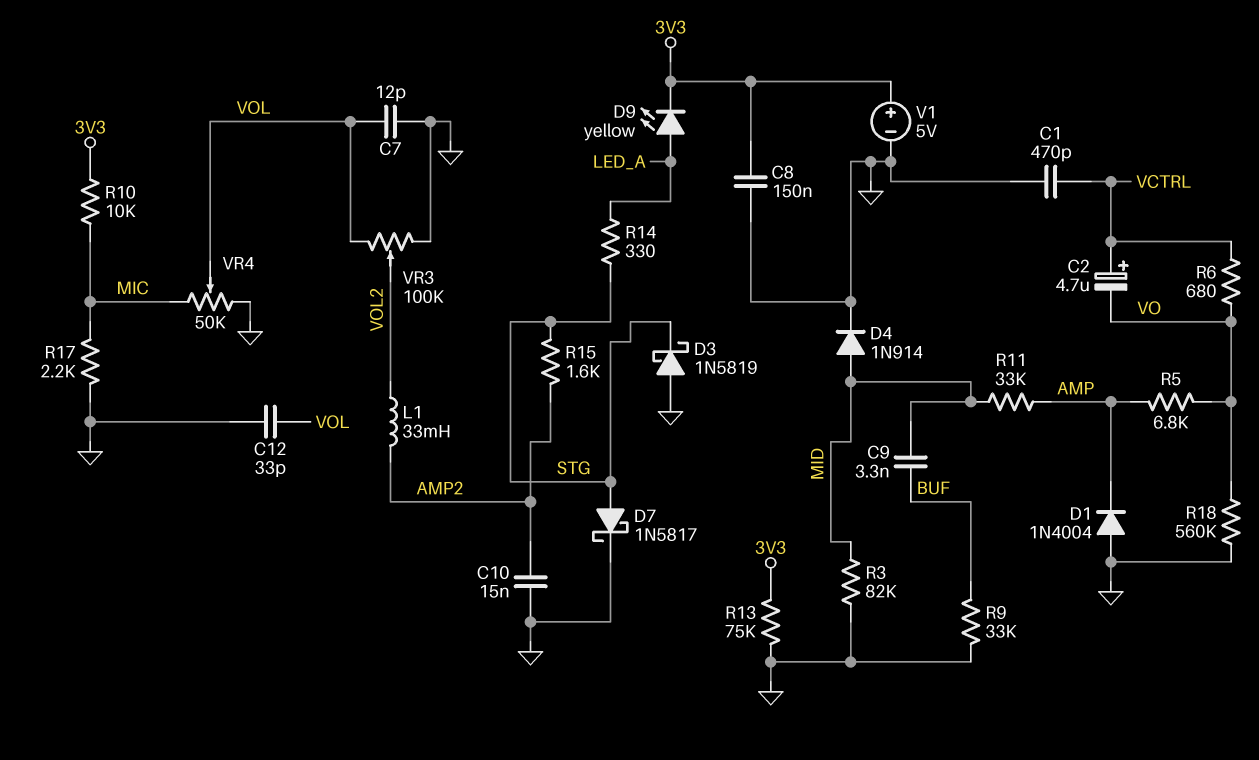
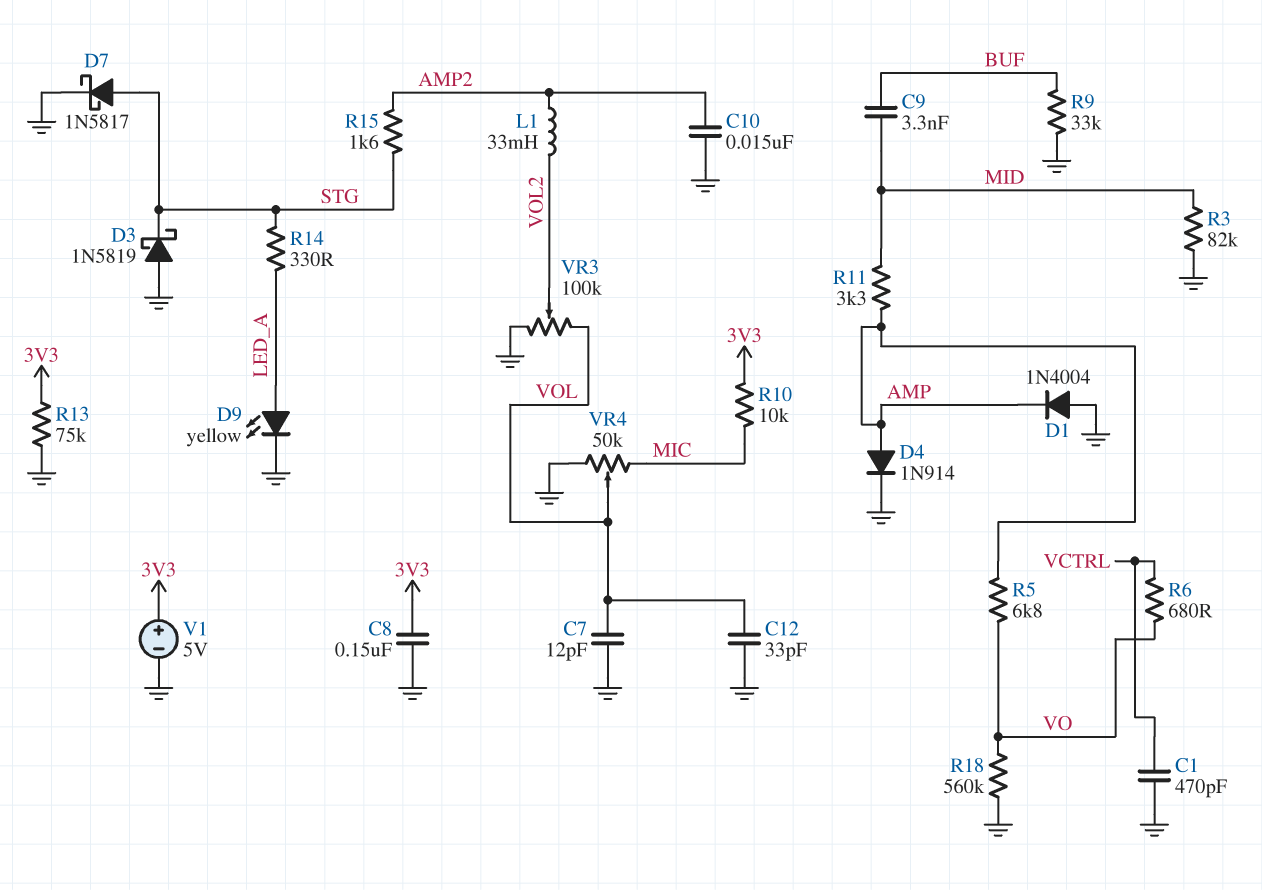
C2: 4.7uF (plus VCTRL, minus VO) -> none
D4: diode 1N914 (A MID, K GND) -> diode 1N914 (A AMP, K GND)
D9: LED yellow (A LED_A, K 3V3) -> LED yellow (A LED_A, K GND)
R11: 33k (AMP, MID) -> 3.3k (AMP, MID)
R17: 2.2k (GND, MIC) -> none

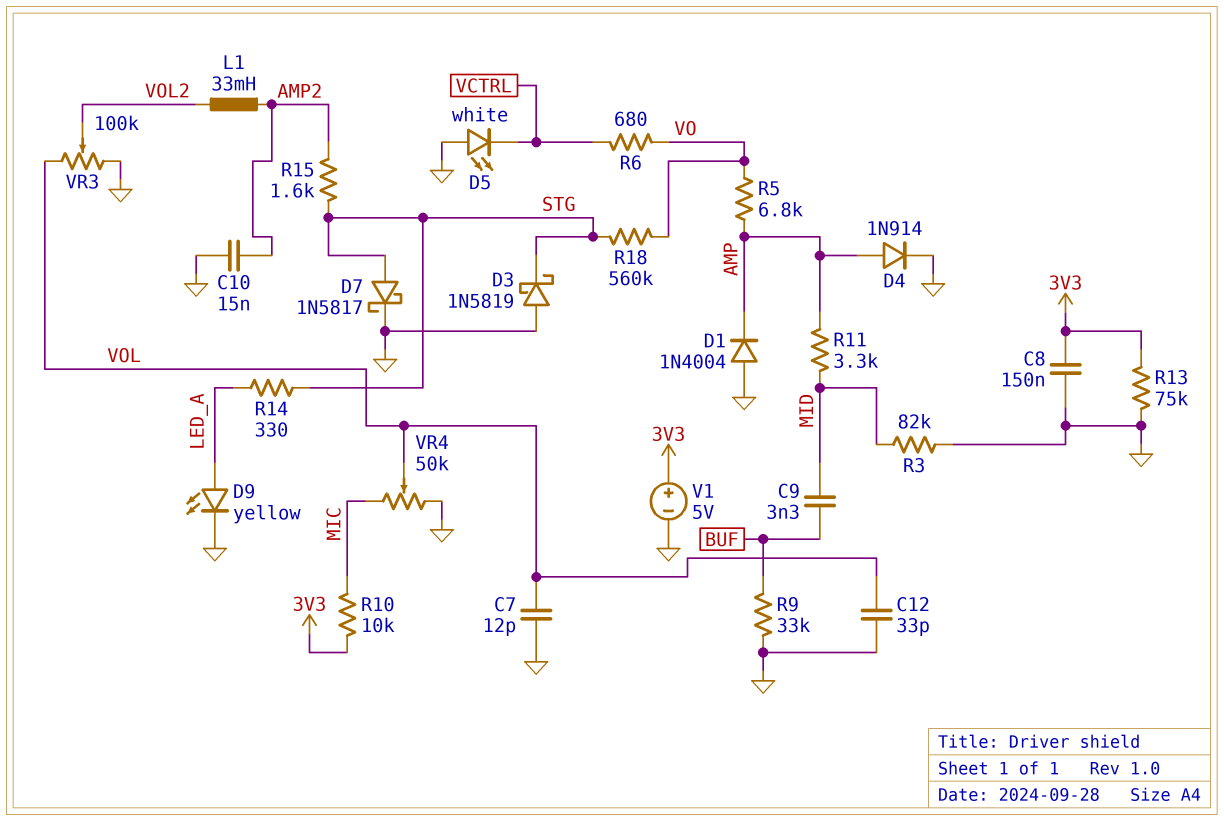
C1: 470pF (GND, VCTRL) -> none
D5: none -> LED white (A GND, K VCTRL)
R18: 560k (GND, VO) -> 560k (STG, VO)

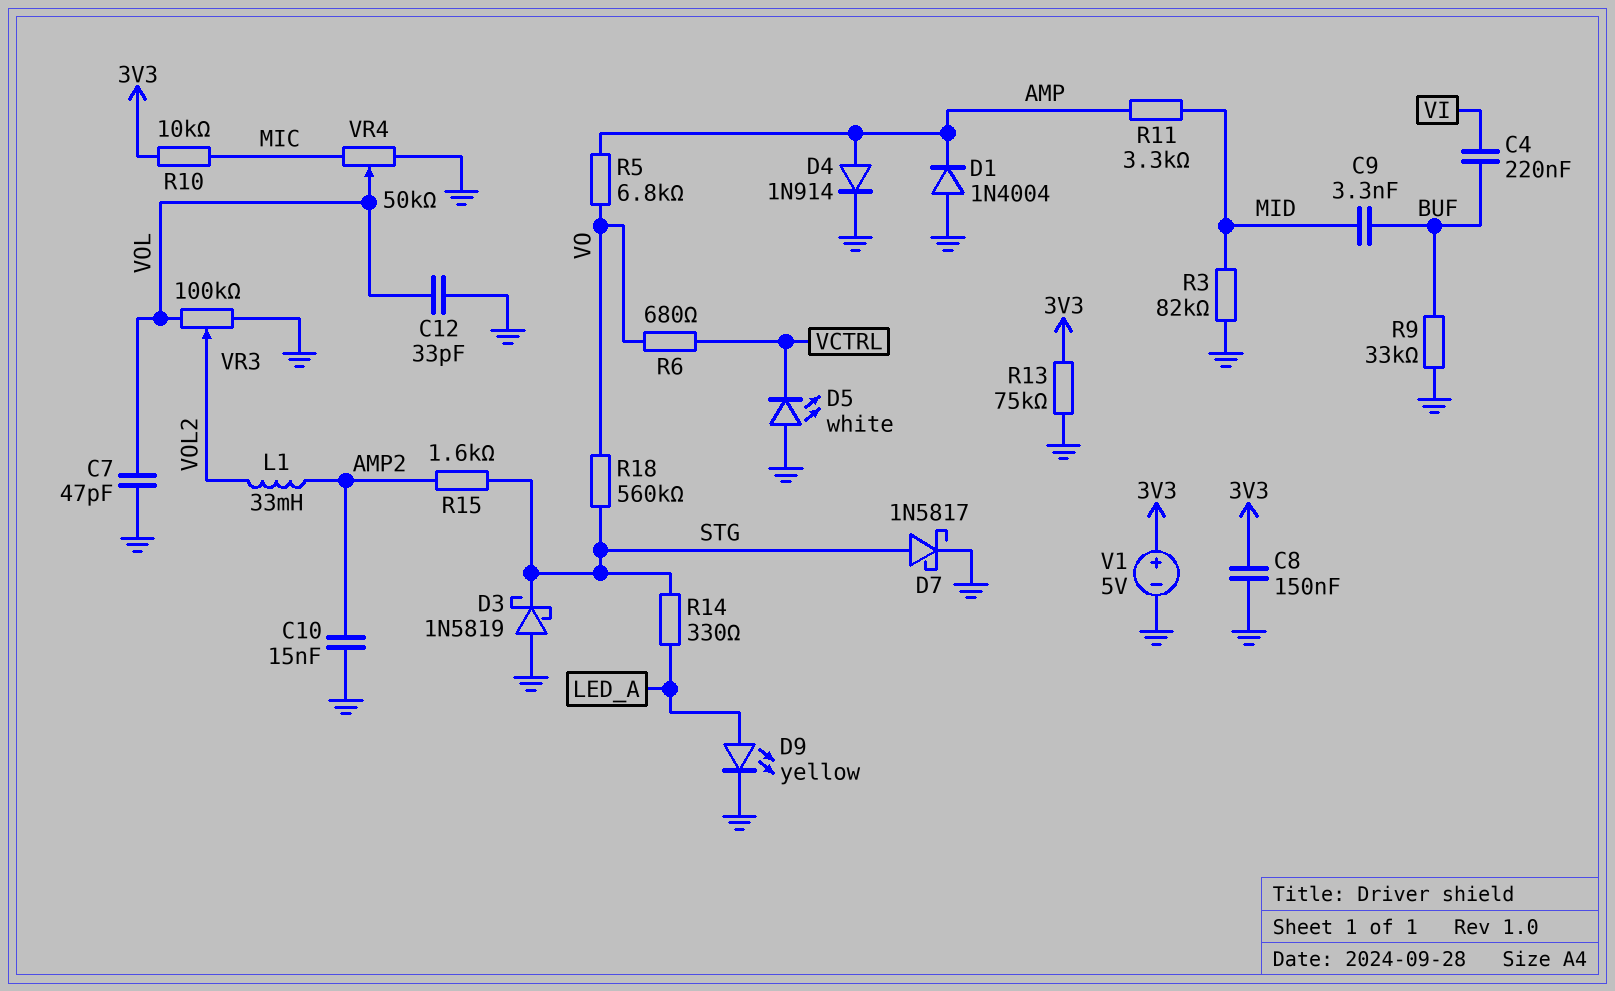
C4: none -> 220nF (BUF, VI)
C7: 12pF (GND, VOL) -> 47pF (GND, VOL)

